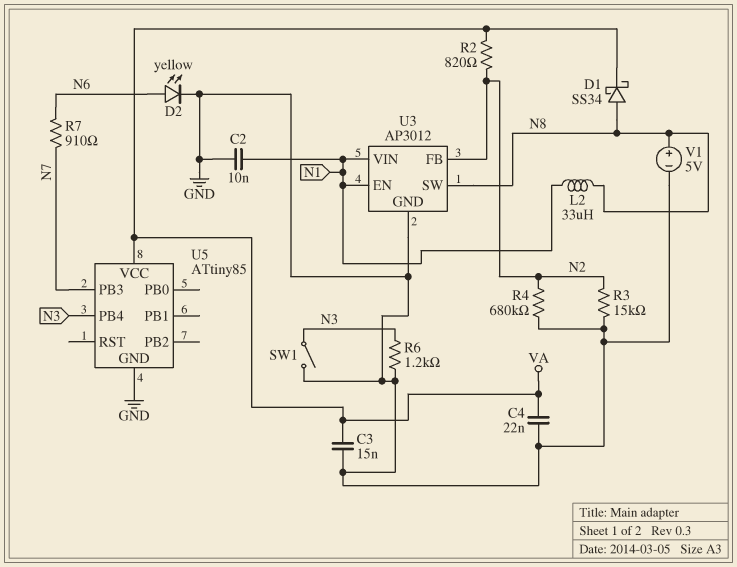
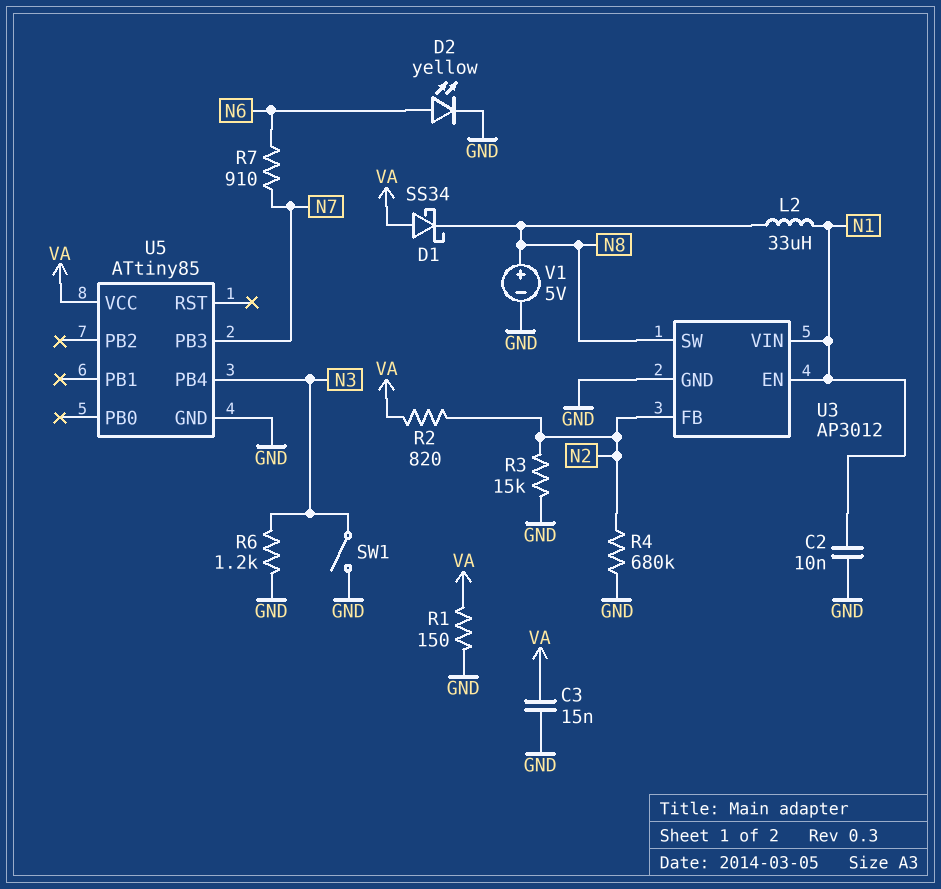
C4: 22nF (GND, VA) -> none
D1: schottky SS34 (A N8, K VA) -> schottky SS34 (A VA, K N8)
R1: none -> 150 (GND, VA)

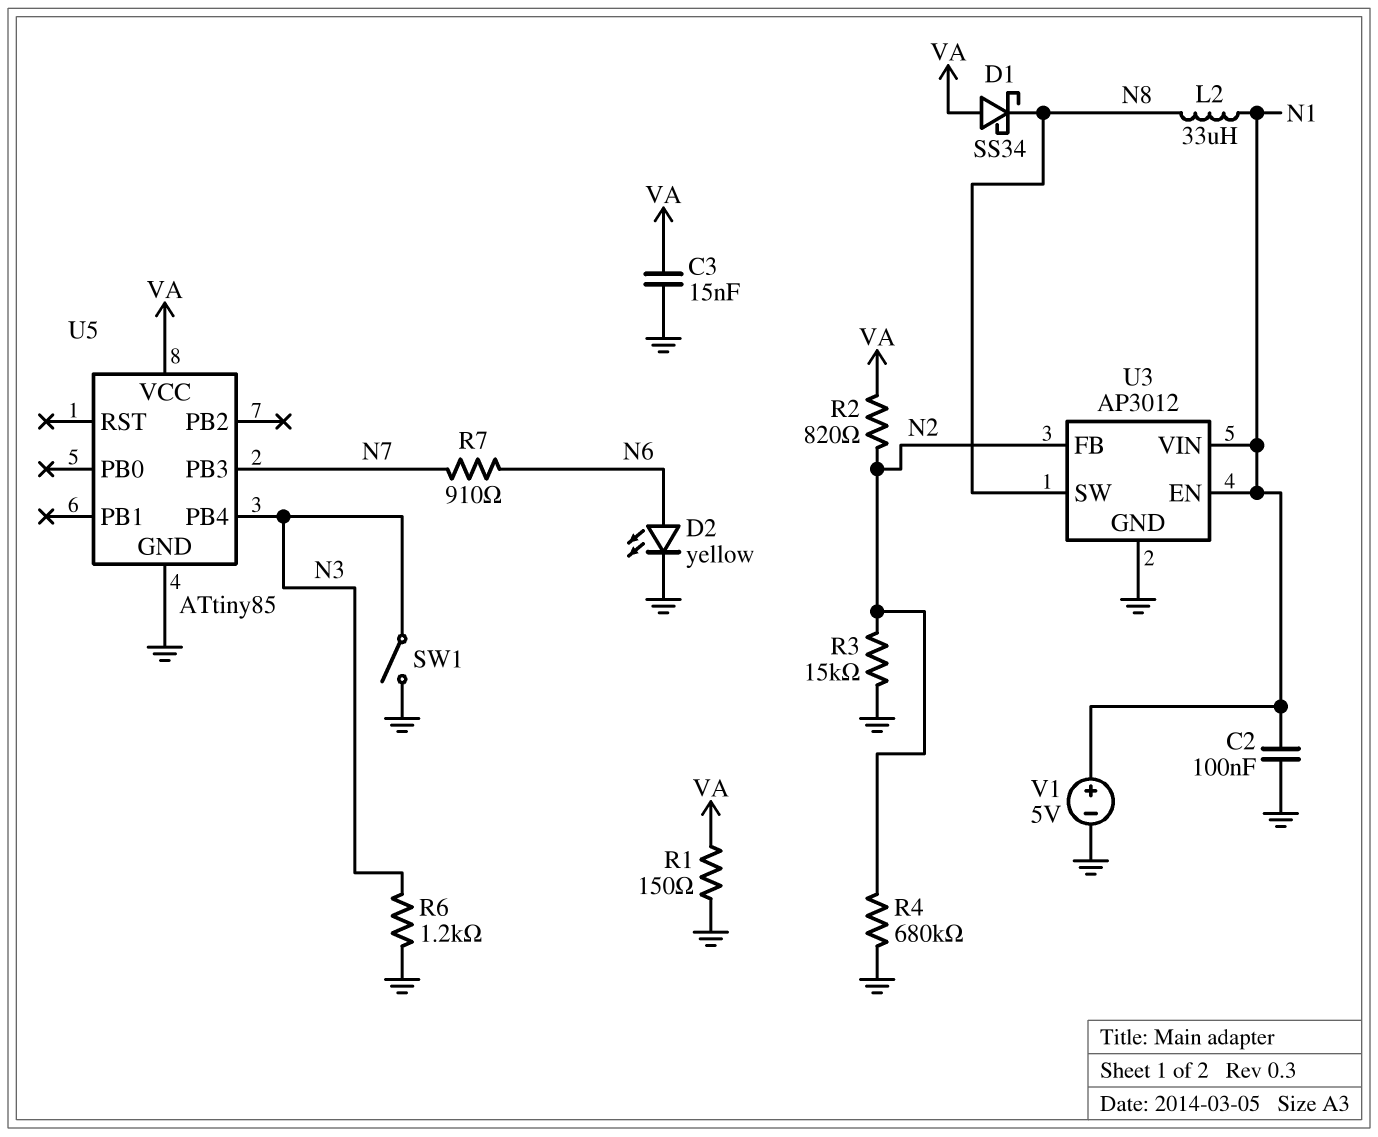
C2: 10nF (GND, N1) -> 100nF (GND, N1)
V1: 5V (plus N8, minus GND) -> 5V (plus N1, minus GND)

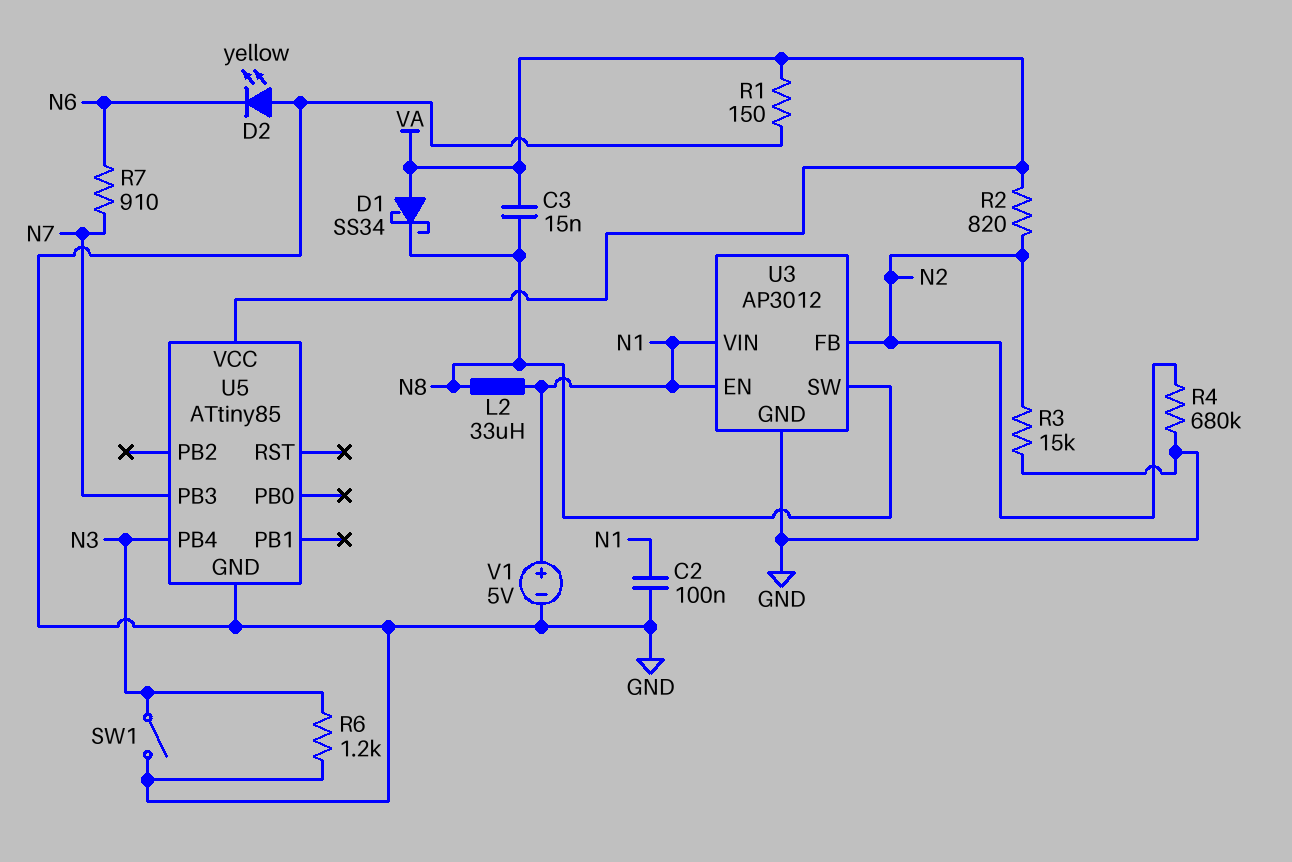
C3: 15nF (GND, VA) -> 15nF (N8, VA)
D2: LED yellow (A N6, K GND) -> LED yellow (A GND, K N6)

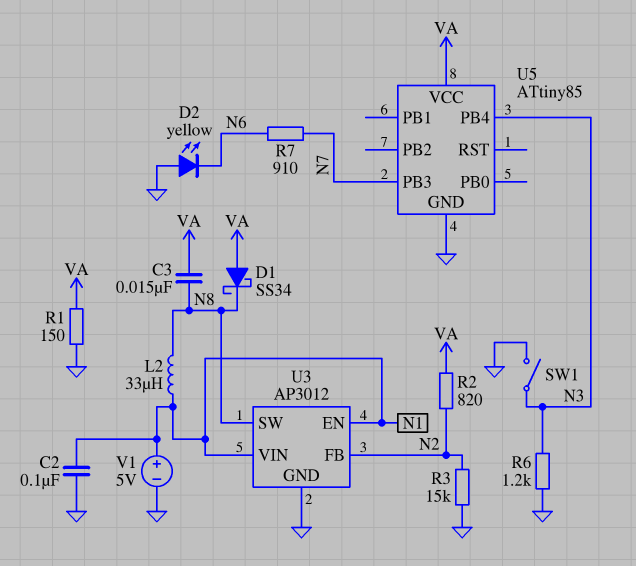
R4: 680k (GND, N2) -> none

